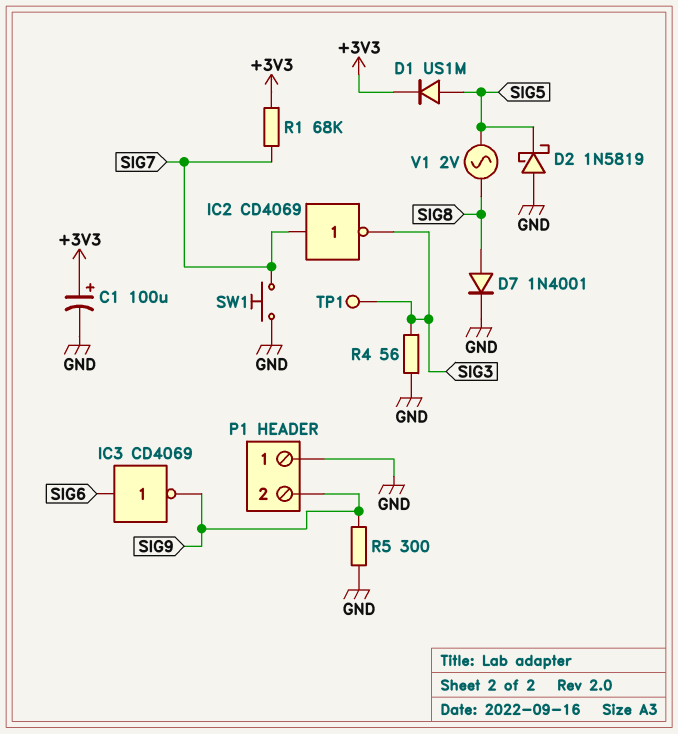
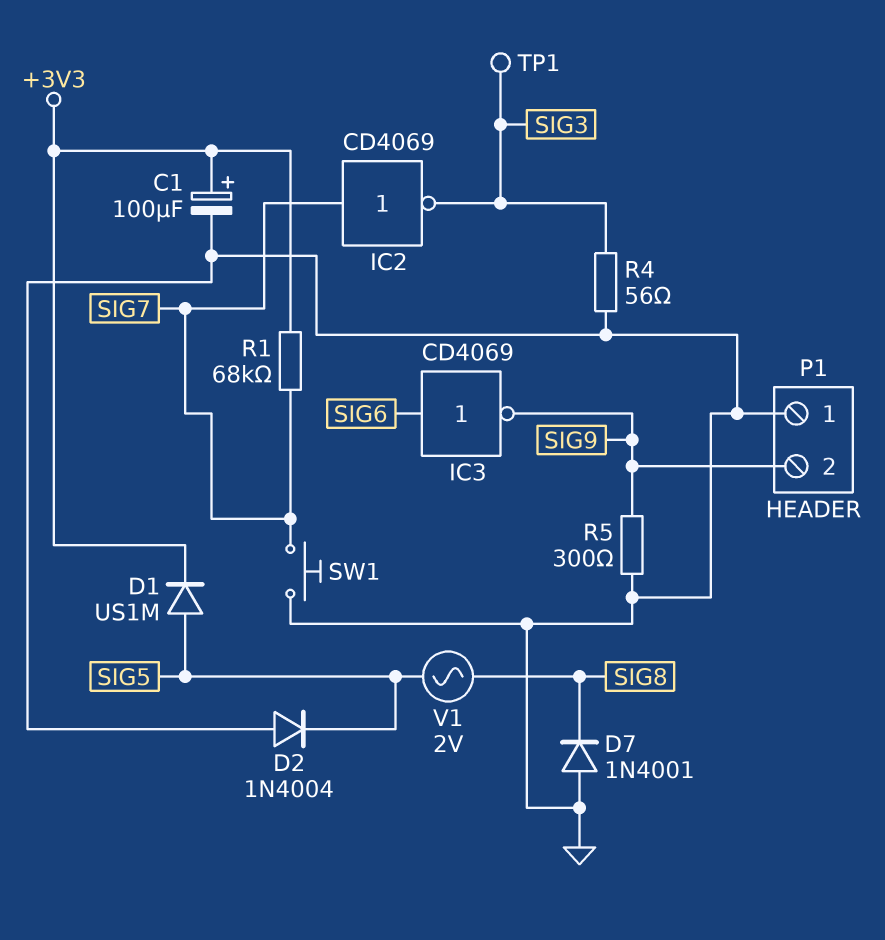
D2: schottky 1N5819 (A GND, K SIG5) -> diode 1N4004 (A GND, K SIG5)
D7: diode 1N4001 (A SIG8, K GND) -> diode 1N4001 (A GND, K SIG8)

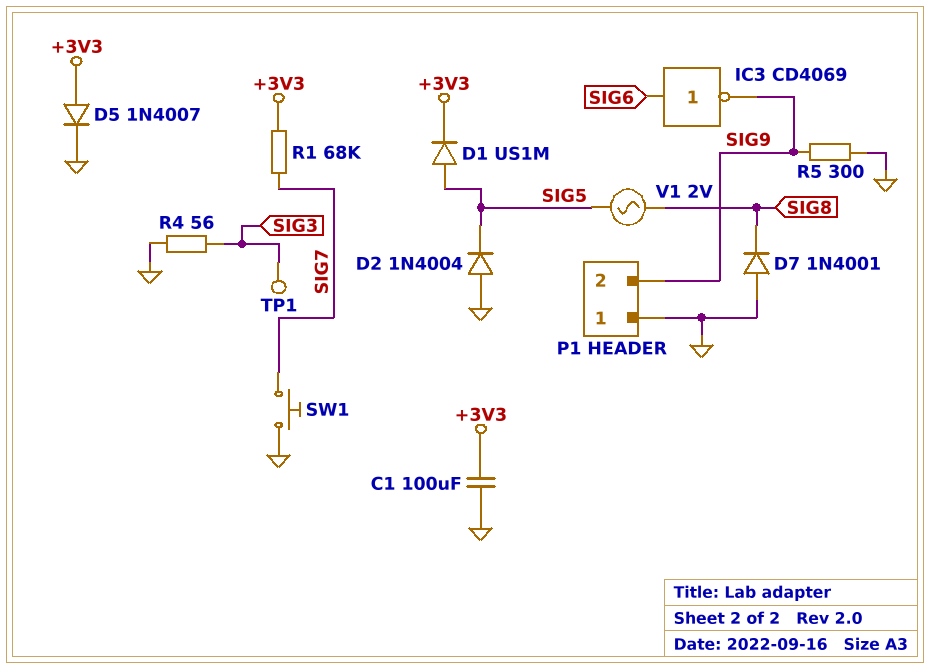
C1: 100uF (plus +3V3, minus GND) -> 100uF (+3V3, GND)
D5: none -> diode 1N4007 (A +3V3, K GND)
IC2: NOT CD4069 (in SIG7, out SIG3) -> none

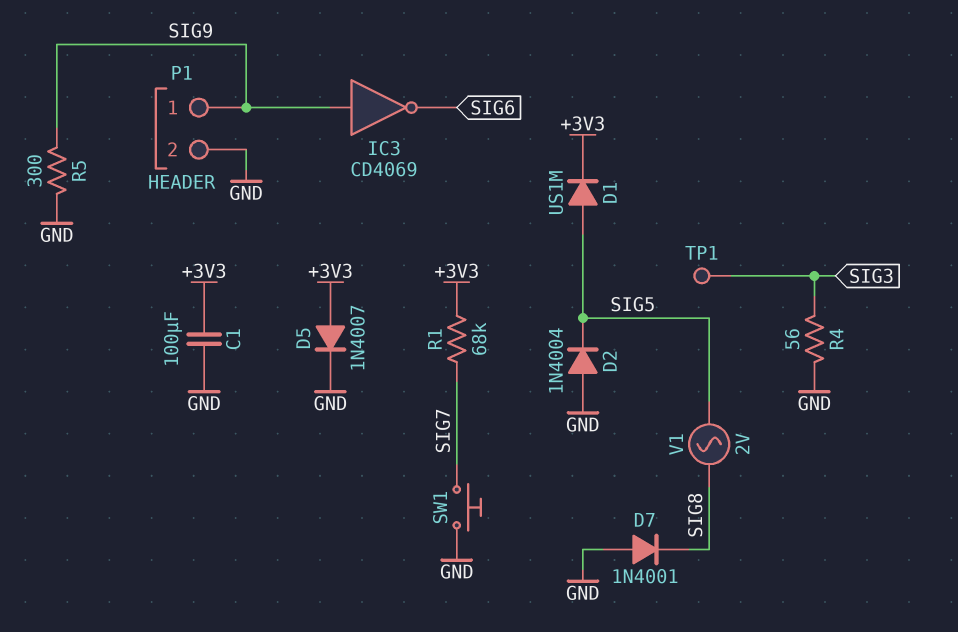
IC3: NOT CD4069 (in SIG6, out SIG9) -> NOT CD4069 (in SIG9, out SIG6)
P1 pin 1: GND -> SIG9
P1 pin 2: SIG9 -> GND

